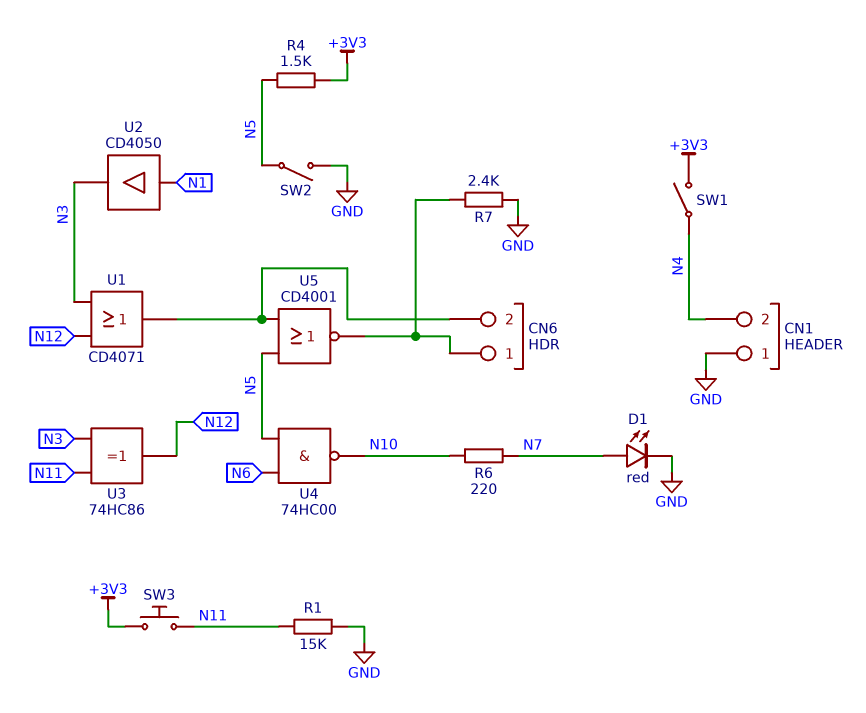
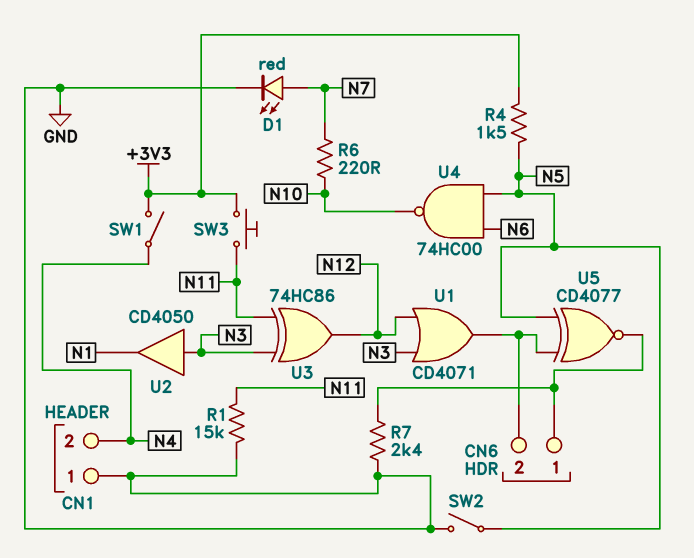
U2: buffer CD4050 (in N1, out N3) -> buffer CD4050 (in N3, out N1)
U5: NOR CD4001 (in CN6/2, in N5, out CN6/1) -> XNOR CD4077 (in CN6/2, in N5, out CN6/1)

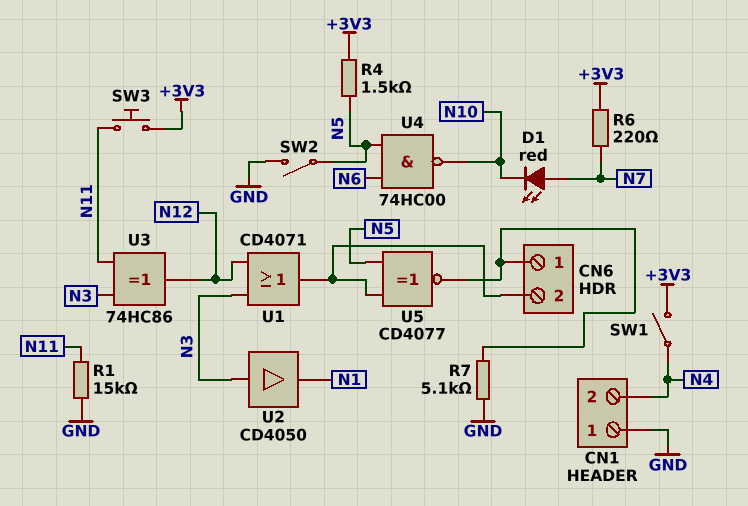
D1: LED red (A N7, K GND) -> LED red (A N7, K N10)
R6: 220 (N7, N10) -> 220 (+3V3, N7)
R7: 2.4k (CN6/1, GND) -> 5.1k (CN6/1, GND)

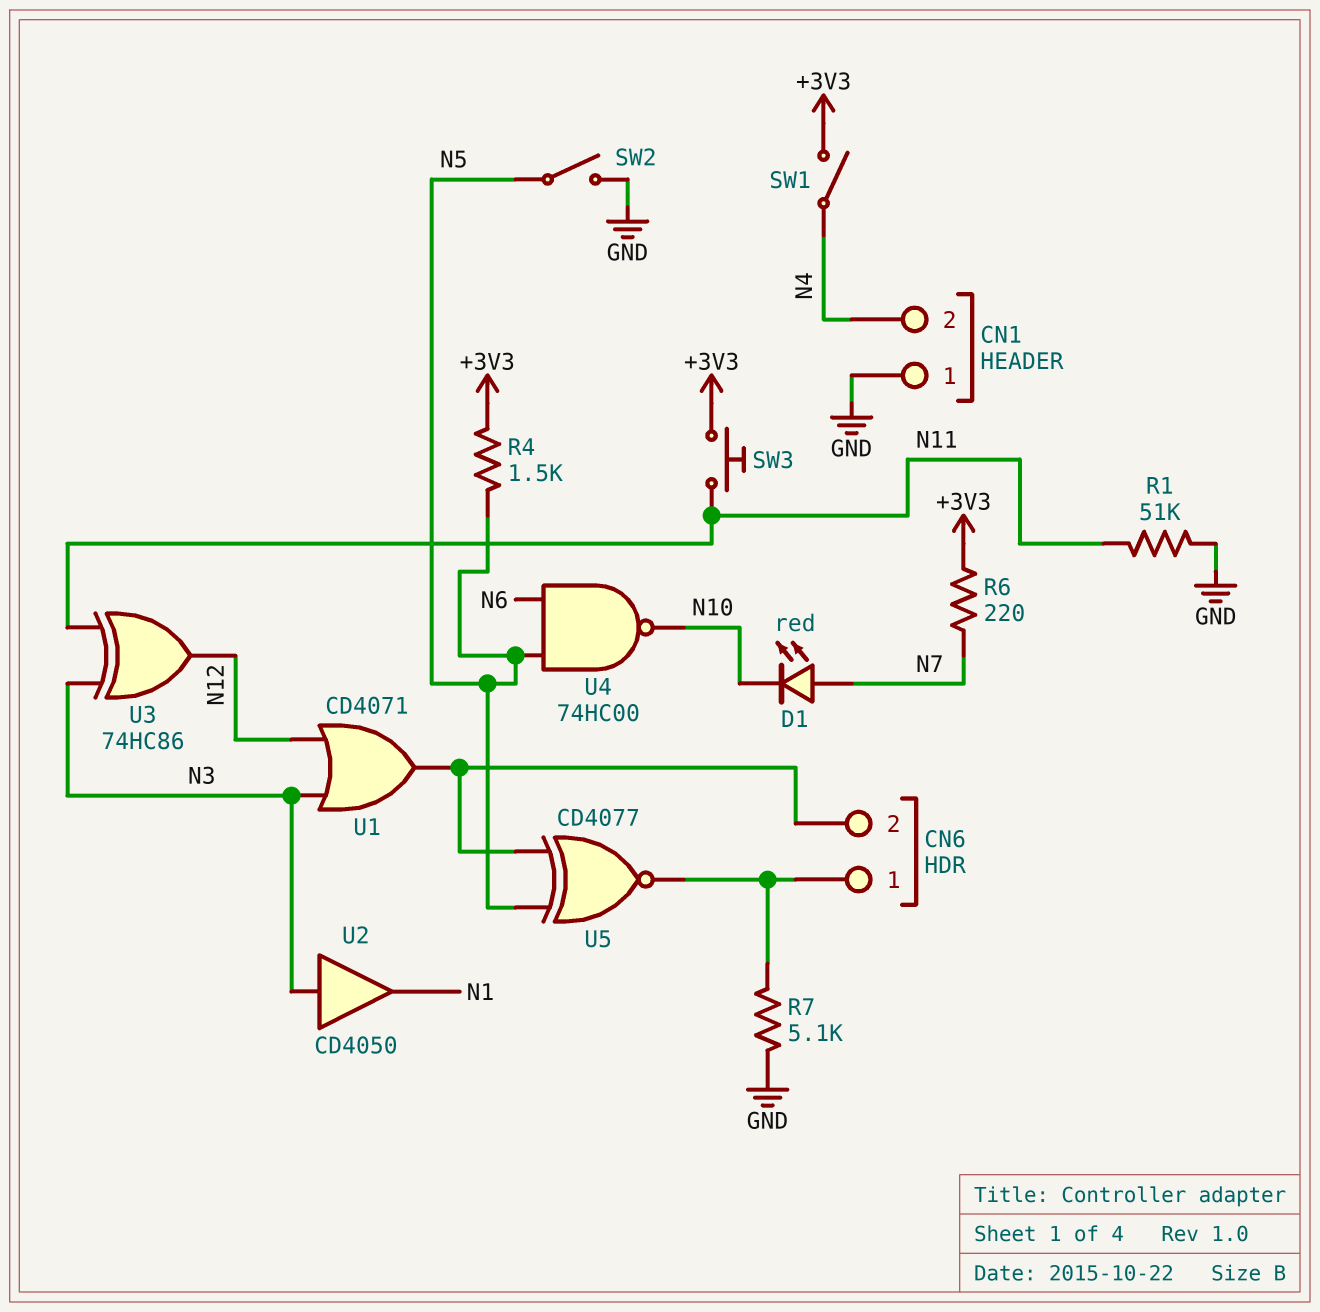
R1: 15k (GND, N11) -> 51k (GND, N11)

